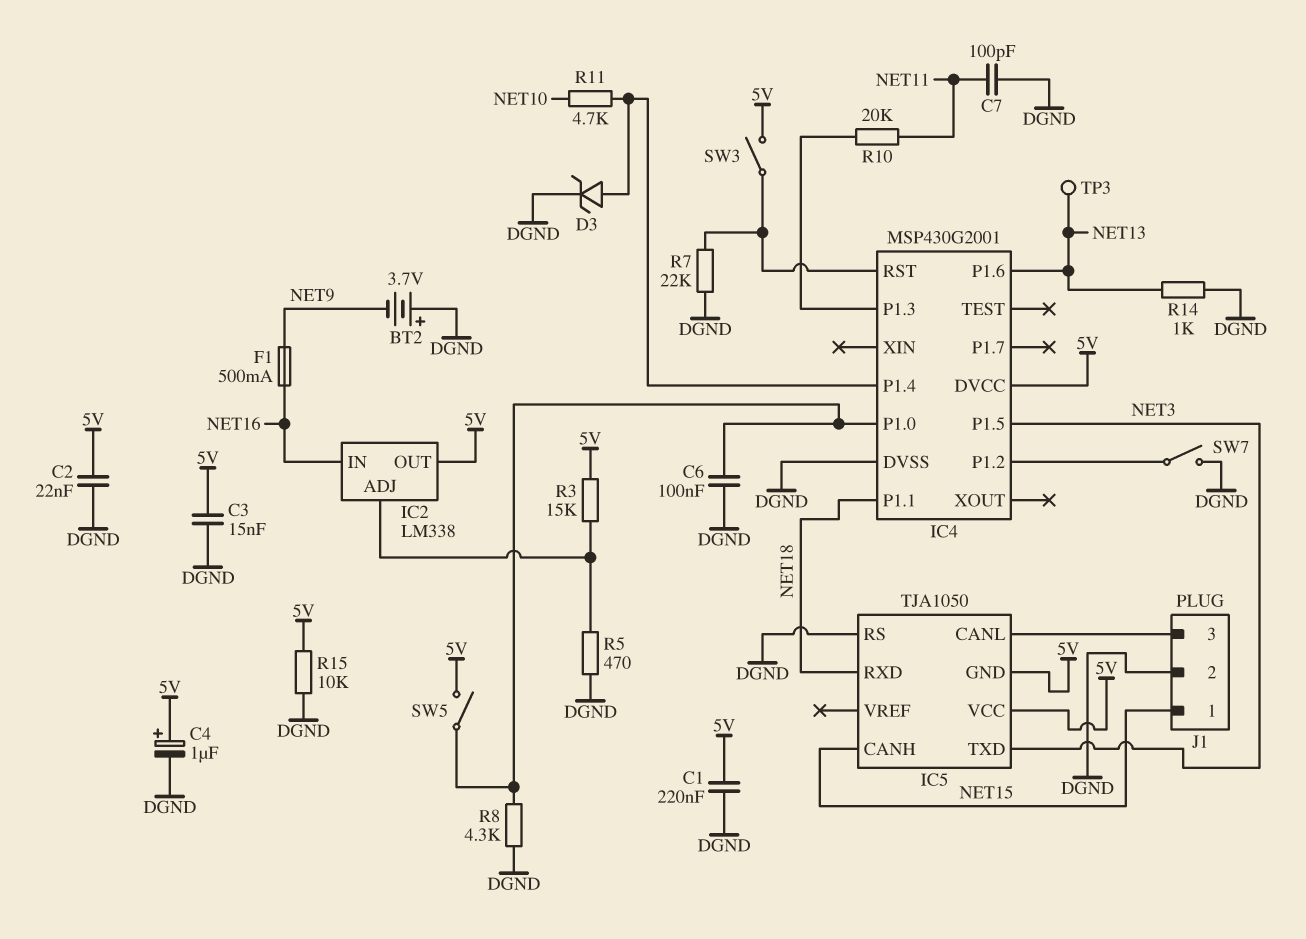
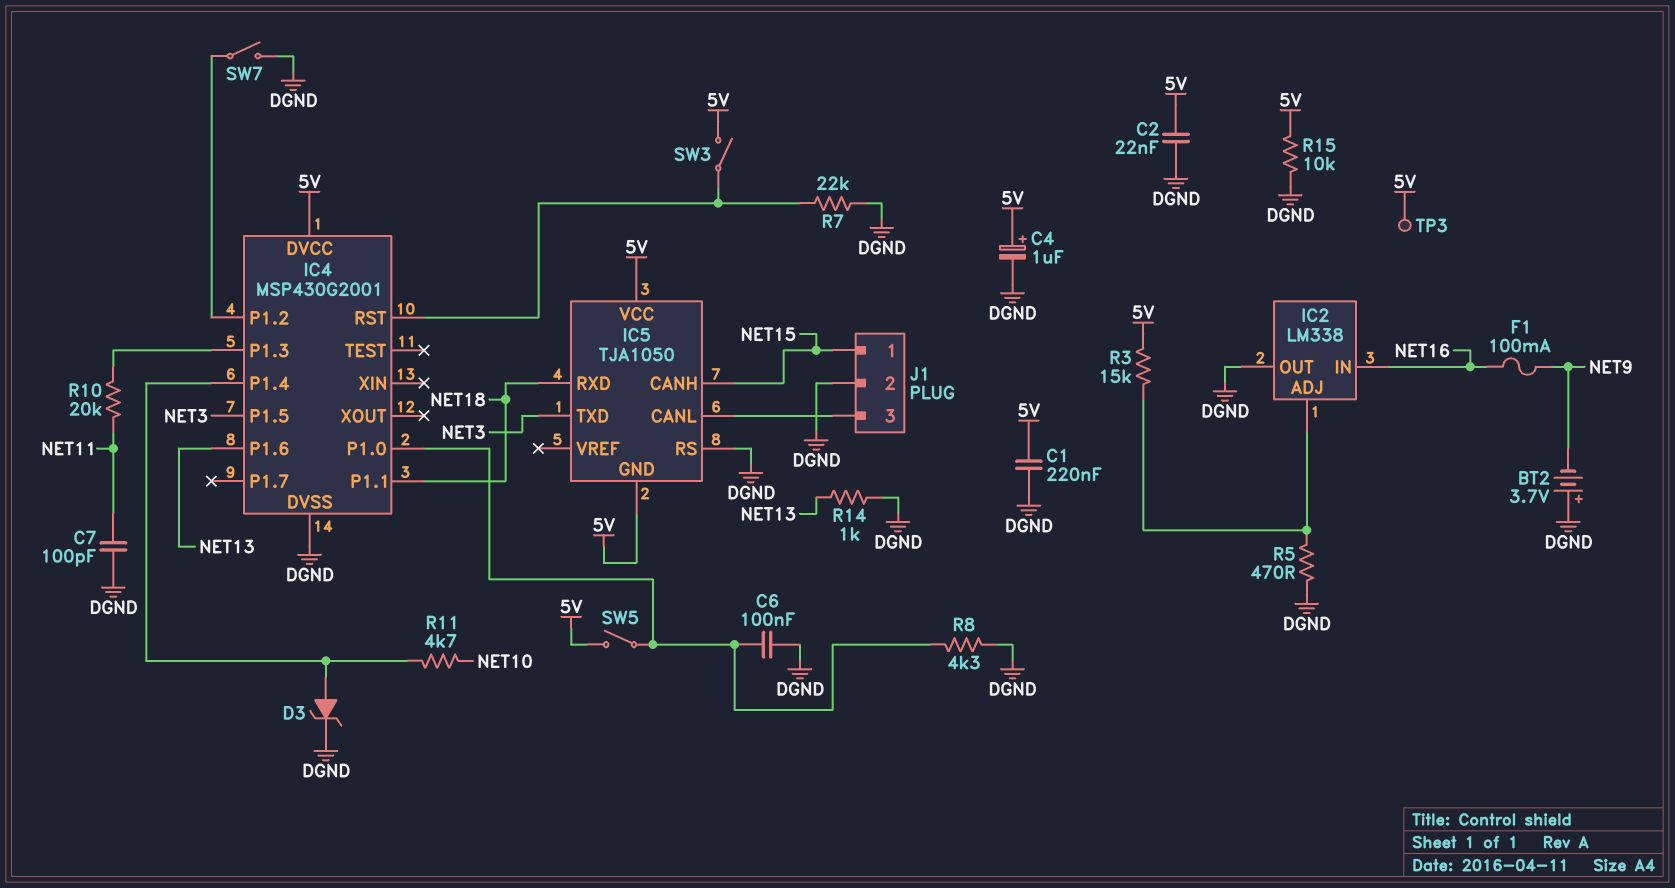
C3: 15nF (5V, DGND) -> none
F1: 500mA (NET9, NET16) -> 100mA (NET9, NET16)
IC2 pin OUT: 5V -> DGND
TP3: test point (NET13) -> test point (5V)

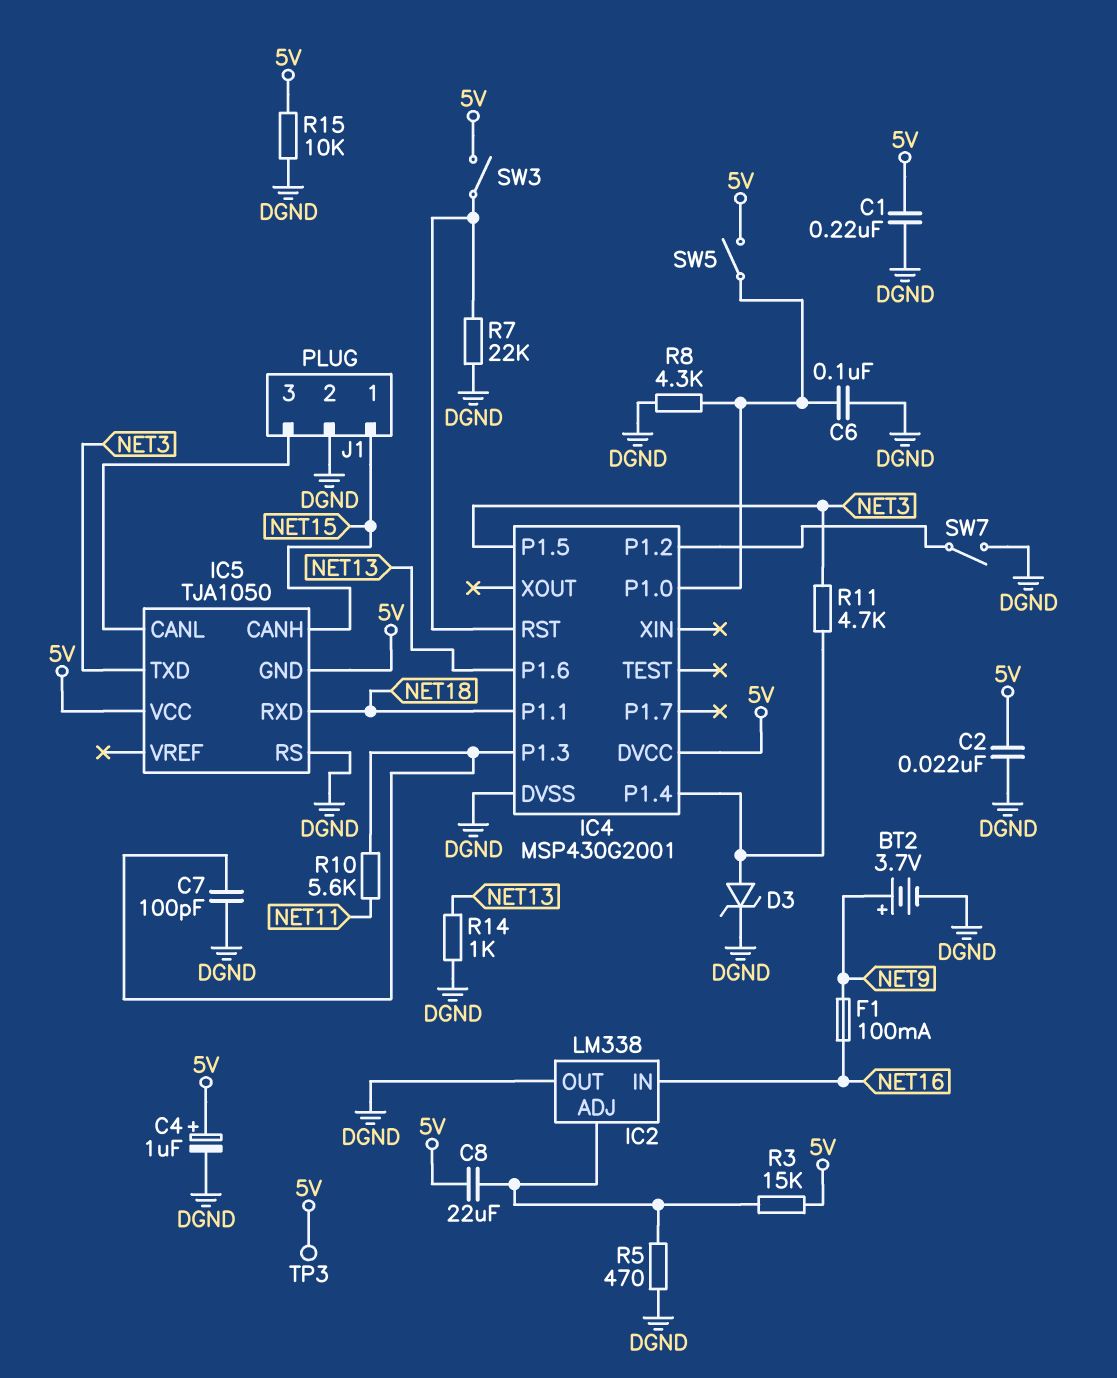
BT2: 3.7V (plus DGND, minus NET9) -> 3.7V (plus NET9, minus DGND)
C7: 100pF (DGND, NET11) -> 100pF (DGND, IC4/P1.3)
C8: none -> 22uF (5V, IC2/ADJ)
R10: 20k (IC4/P1.3, NET11) -> 5.6k (IC4/P1.3, NET11)
R11: 4.7k (IC4/P1.4, NET10) -> 4.7k (IC4/P1.4, NET3)

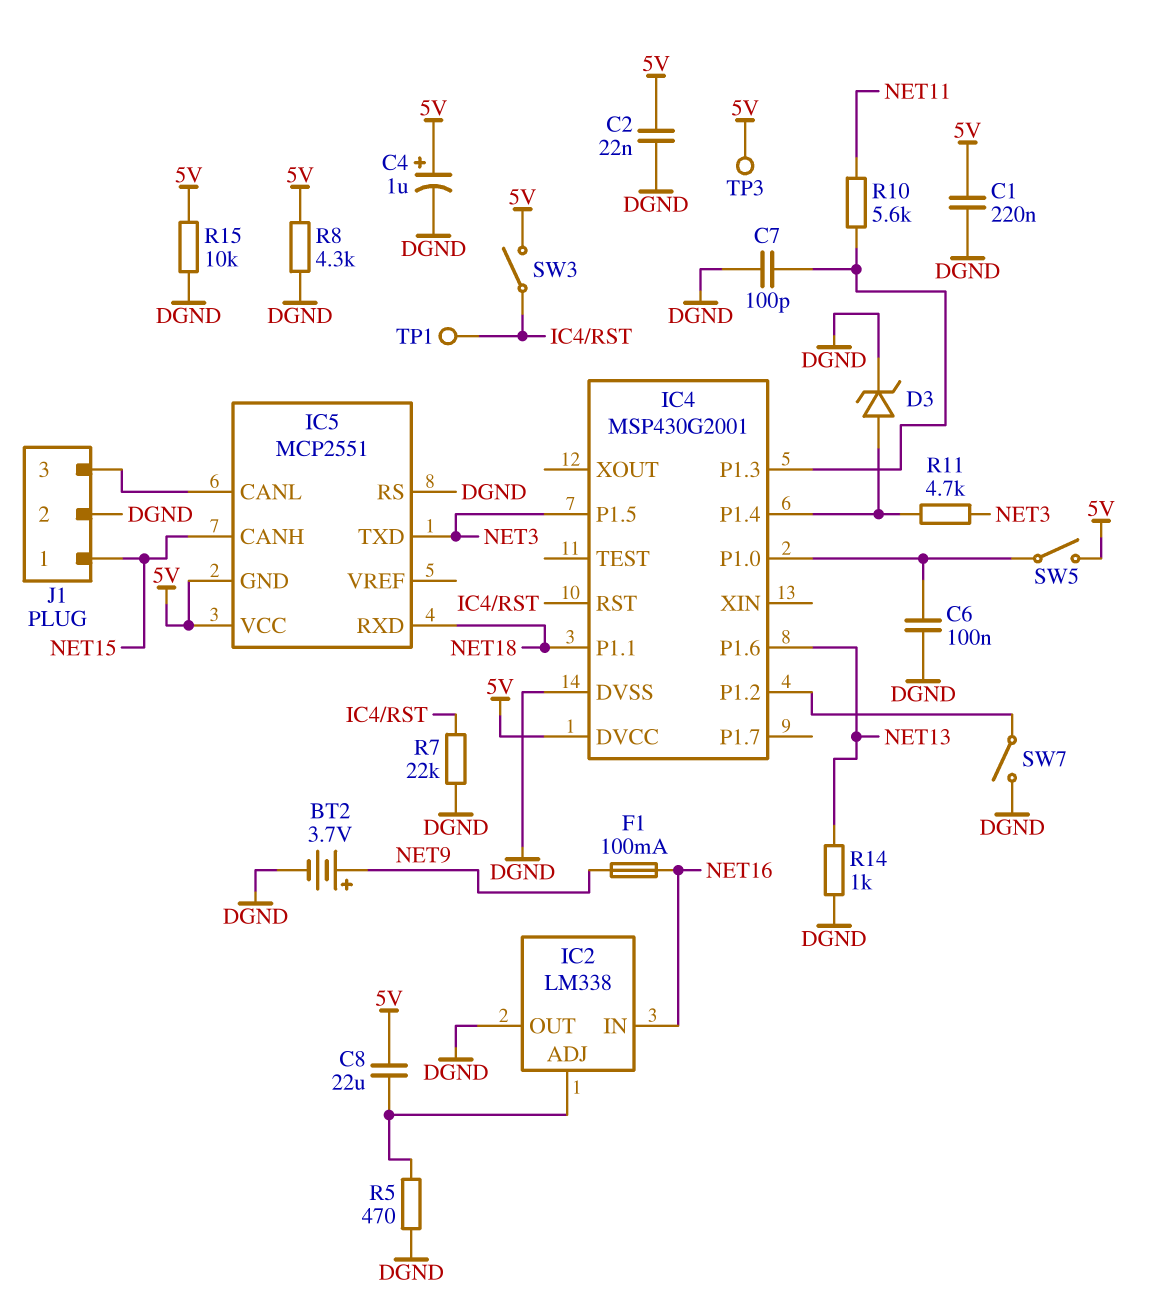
IC5: TJA1050 -> MCP2551
R3: 15k (5V, IC2/ADJ) -> none
R8: 4.3k (DGND, IC4/P1.0) -> 4.3k (5V, DGND)
TP1: none -> test point (IC4/RST)

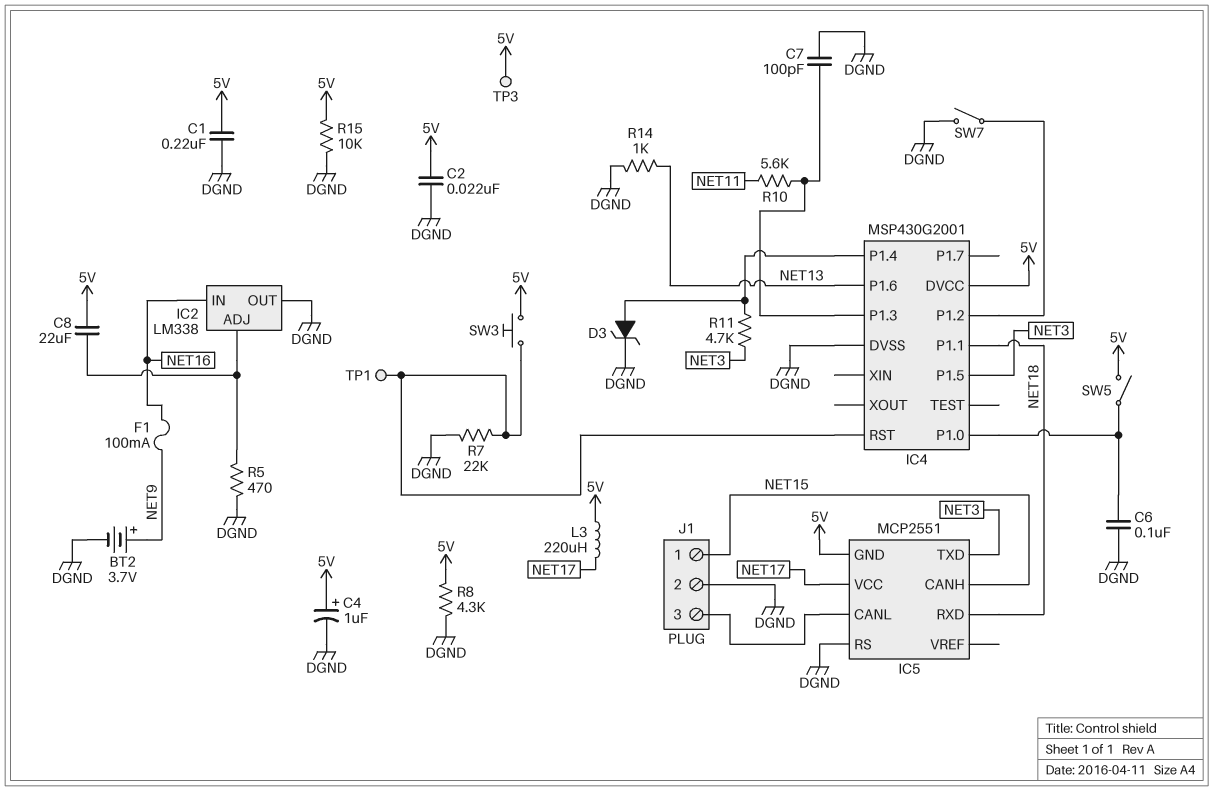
IC5 pin VCC: 5V -> NET17
L3: none -> 220uH (5V, NET17)
SW3: switch (5V, IC4/RST) -> button (5V, IC4/RST)

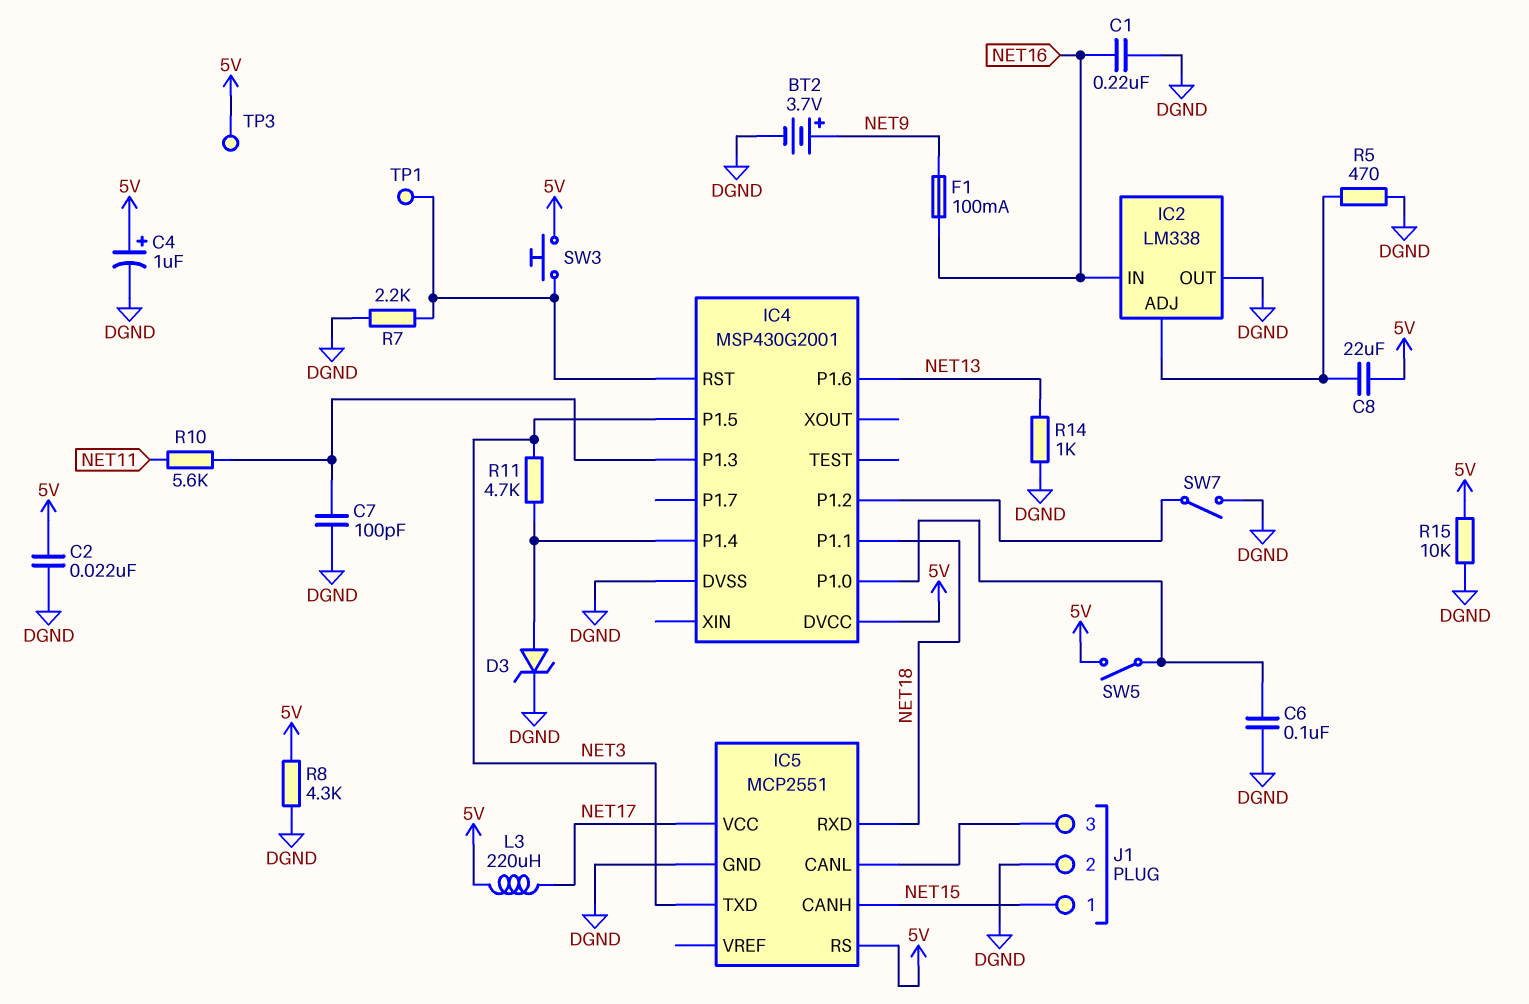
C1: 220nF (5V, DGND) -> 220nF (DGND, NET16)
IC5 pin GND: 5V -> DGND
IC5 pin RS: DGND -> 5V
R7: 22k (DGND, IC4/RST) -> 2.2k (DGND, IC4/RST)

